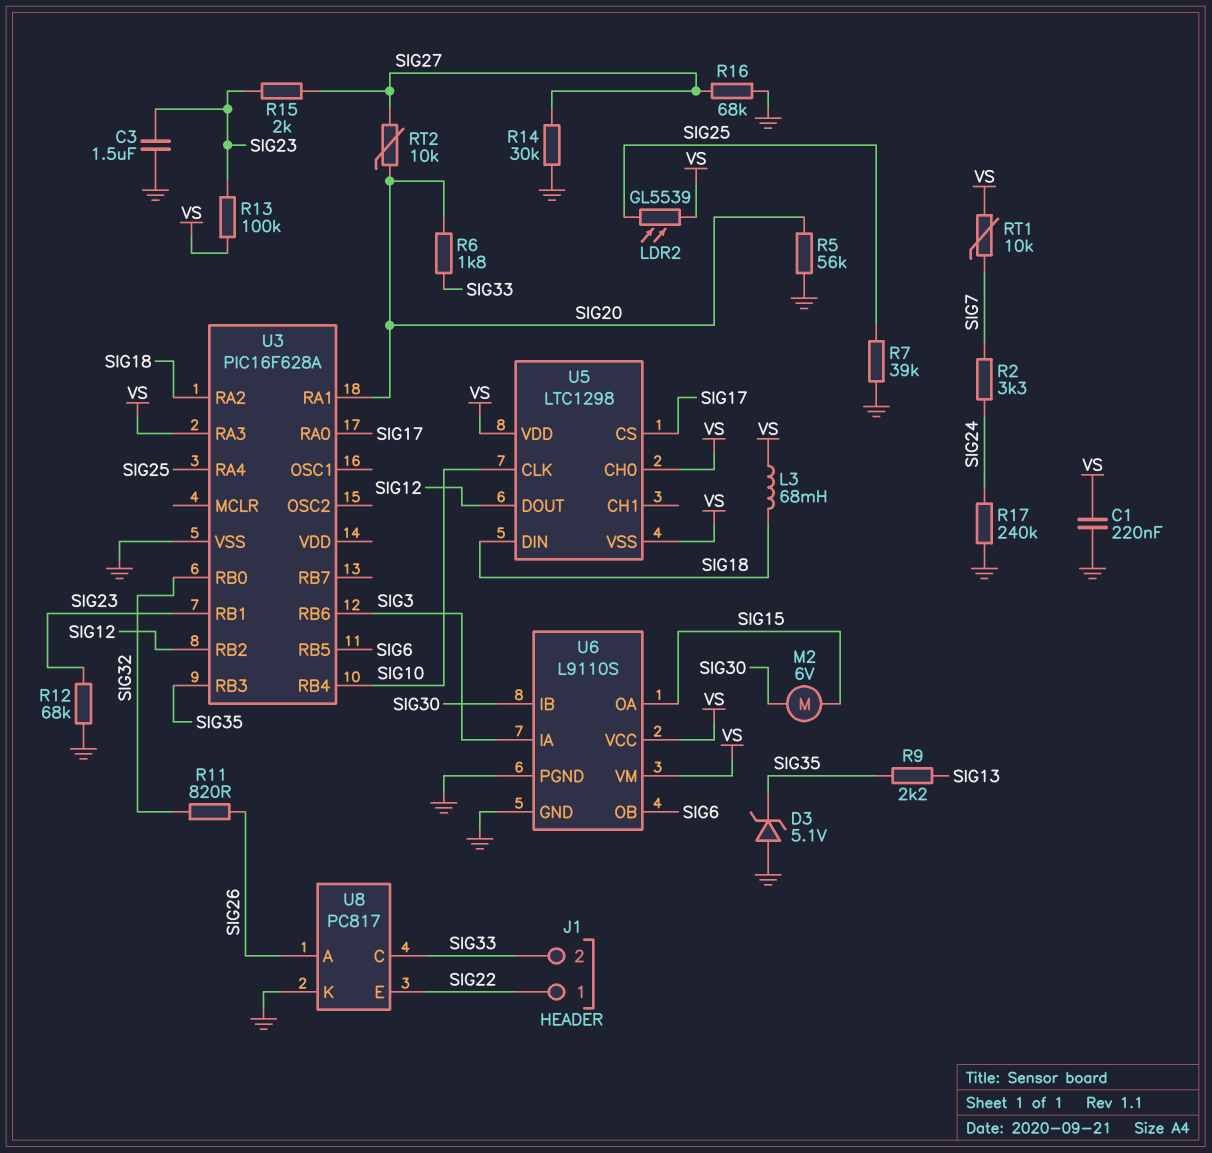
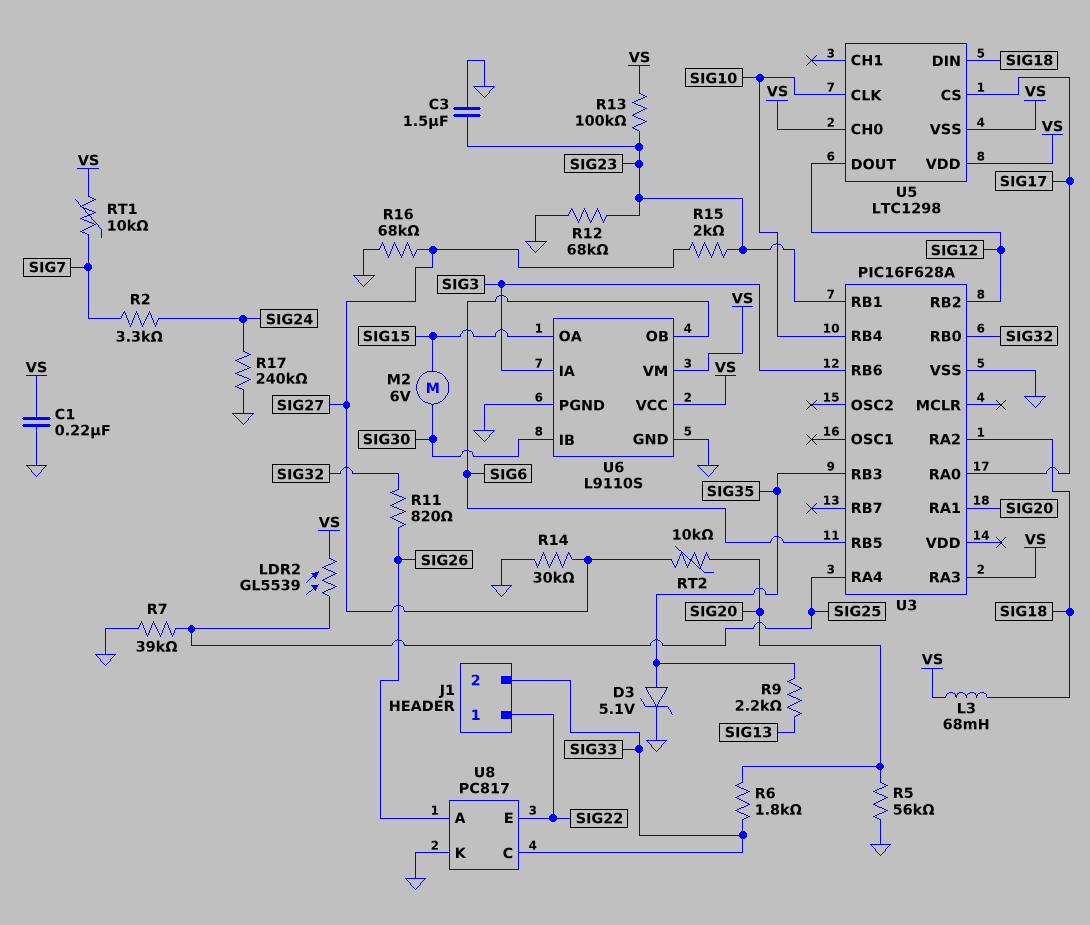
D3: zener 5.1V (A GND, K SIG35) -> zener 5.1V (A SIG35, K GND)

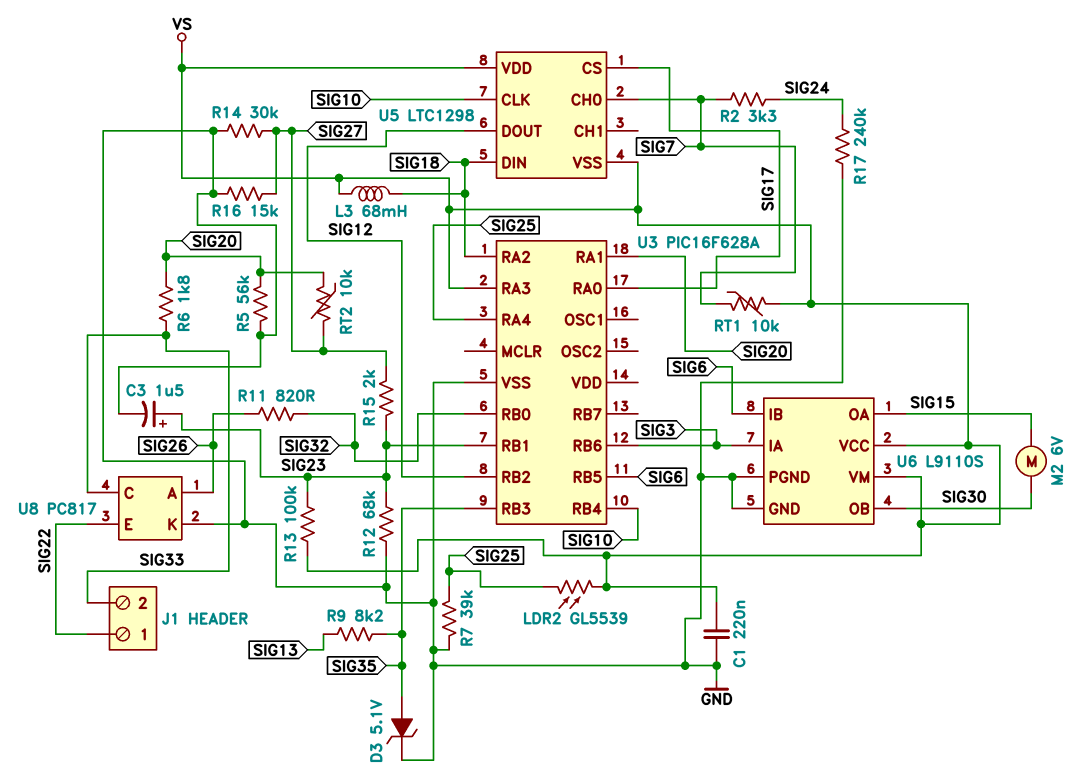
C3: 1.5uF (GND, SIG23) -> 1.5uF (plus SIG23, minus GND)
R9: 2.2k (SIG13, SIG35) -> 8.2k (SIG13, SIG35)
R16: 68k (GND, SIG27) -> 15k (GND, SIG27)
U5 pin CH0: VS -> SIG7
U6 pin IB: SIG30 -> SIG6
U6 pin OB: SIG6 -> SIG30

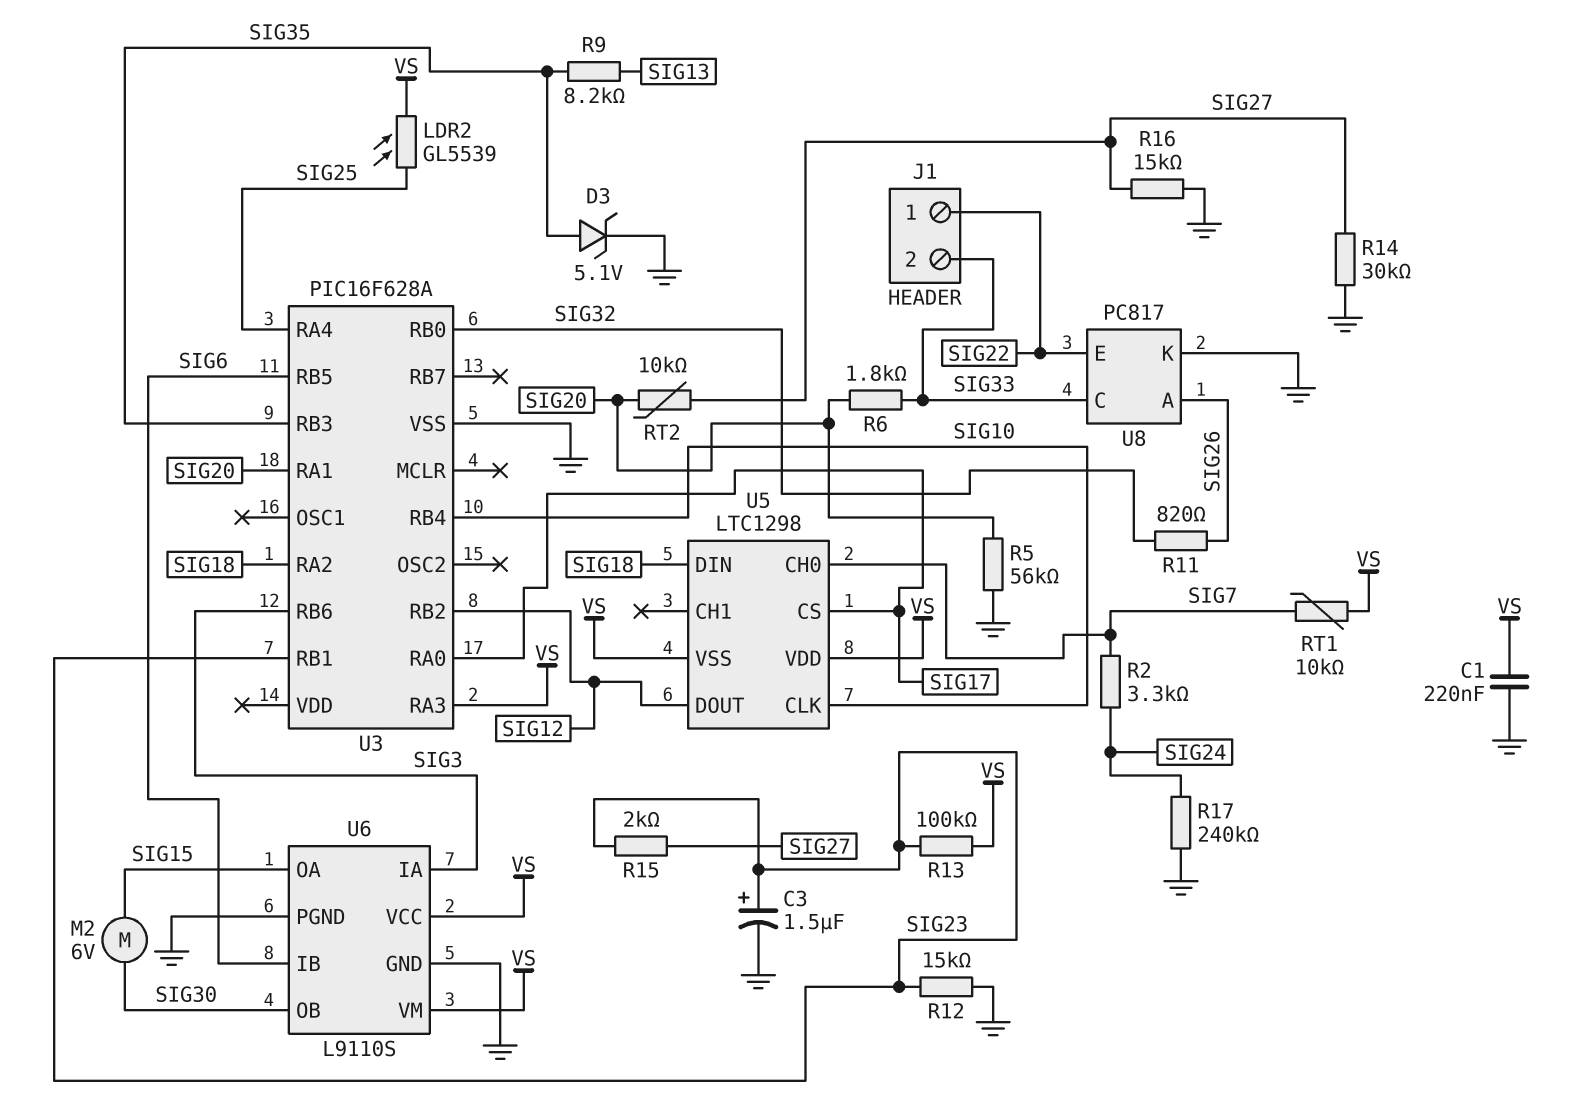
L3: 68mH (SIG18, VS) -> none
R7: 39k (GND, SIG25) -> none
R12: 68k (GND, SIG23) -> 15k (GND, SIG23)

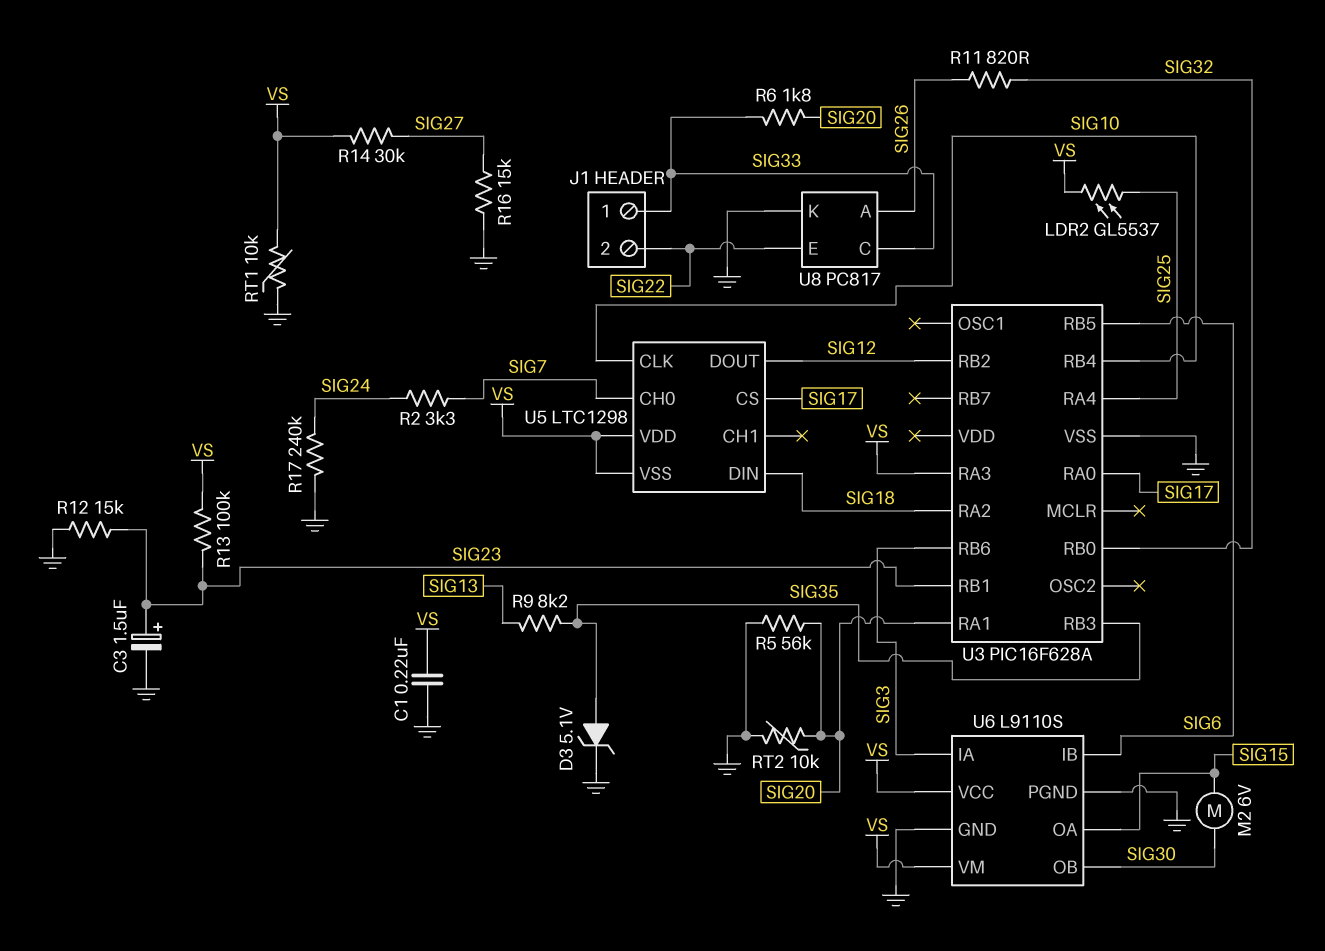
J1 pin 1: SIG22 -> SIG33
J1 pin 2: SIG33 -> SIG22
LDR2: GL5539 (SIG25, VS) -> GL5537 (SIG25, VS)
R14: 30k (GND, SIG27) -> 30k (SIG27, VS)
R15: 2k (SIG23, SIG27) -> none
RT1: 10k (SIG7, VS) -> 10k (GND, VS)
RT2: 10k (SIG20, SIG27) -> 10k (GND, SIG20)

